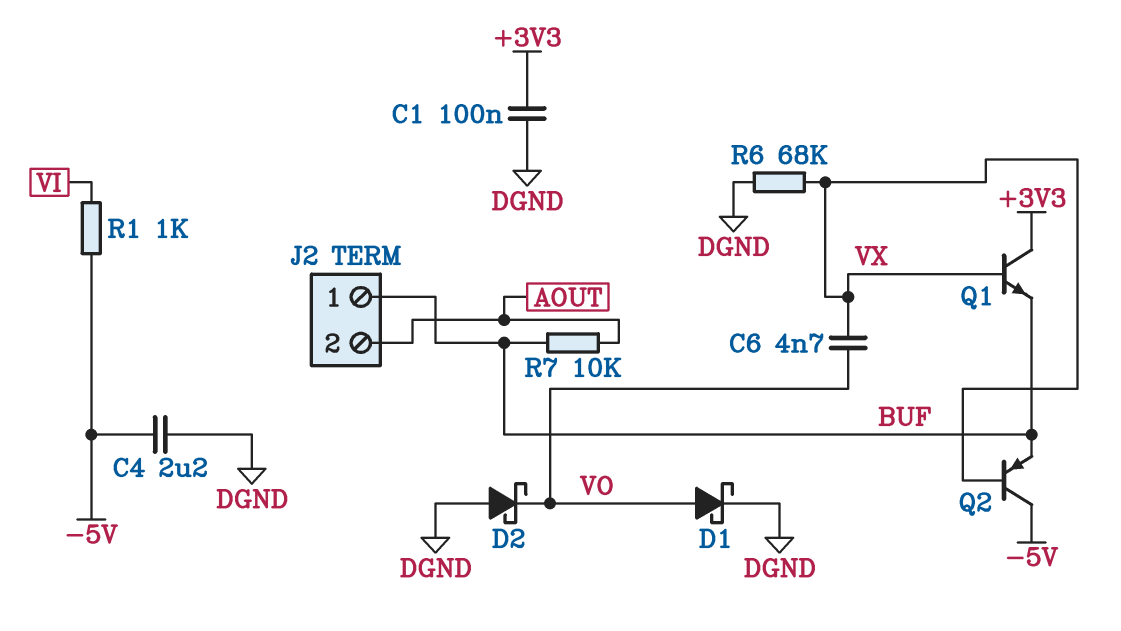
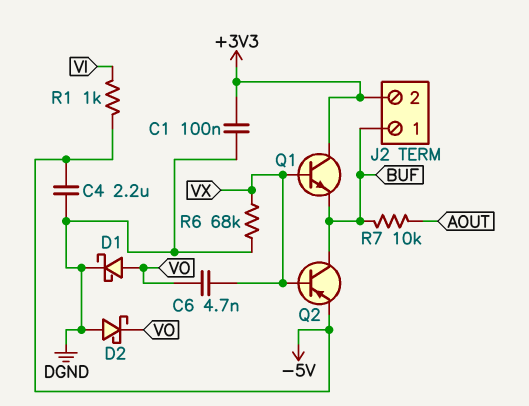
J2 pin 2: AOUT -> +3V3
Q2: PNP (B VX, C -5V, E BUF) -> PNP (B VX, C BUF, E -5V)

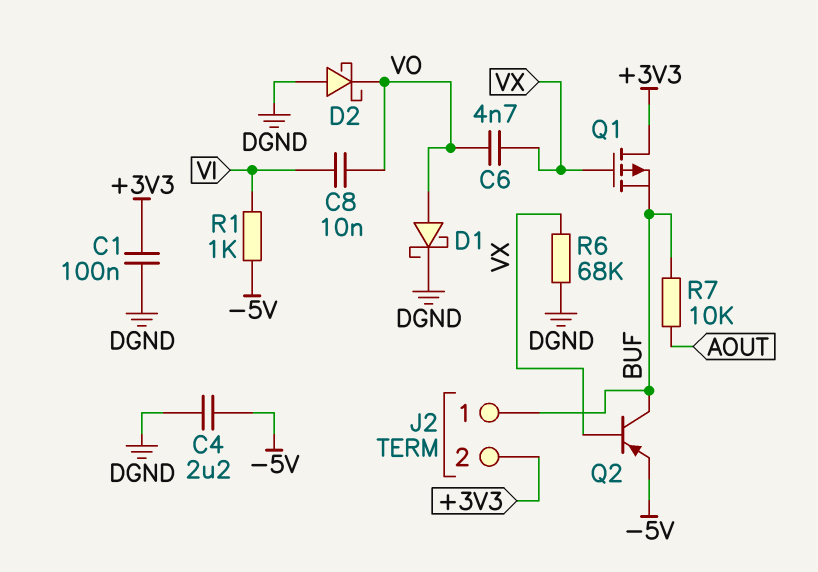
C8: none -> 10nF (VI, VO)
Q1: NPN (B VX, C +3V3, E BUF) -> PMOS (G VX, D +3V3, S BUF)

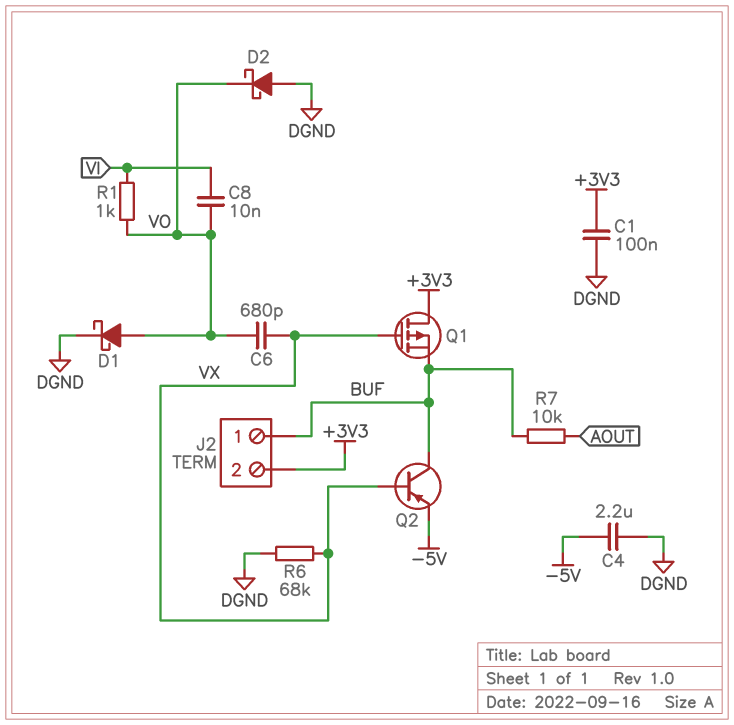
C6: 4.7nF (VO, VX) -> 680pF (VO, VX)
R1: 1k (-5V, VI) -> 1k (VI, VO)

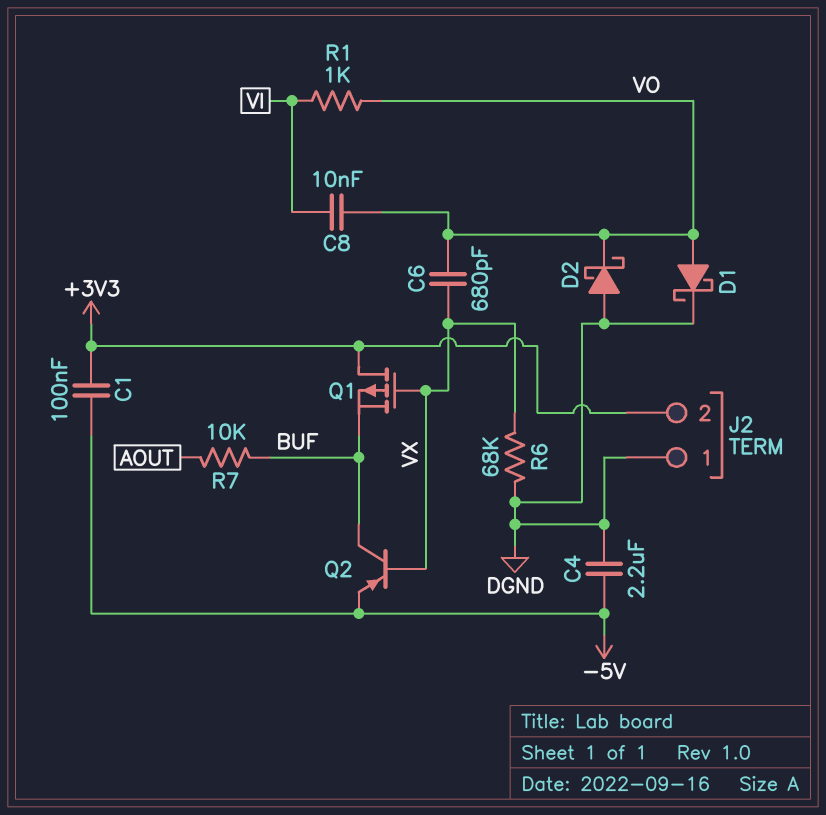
C1: 100nF (+3V3, DGND) -> 100nF (+3V3, -5V)
J2 pin 1: BUF -> DGND

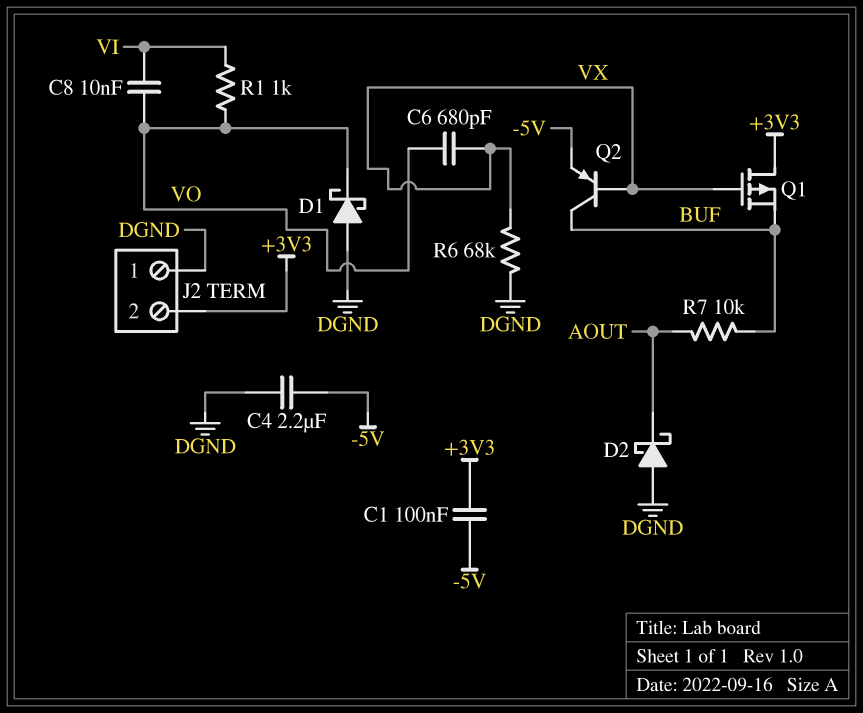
D1: schottky (A VO, K DGND) -> schottky (A DGND, K VO)
D2: schottky (A DGND, K VO) -> schottky (A DGND, K AOUT)

